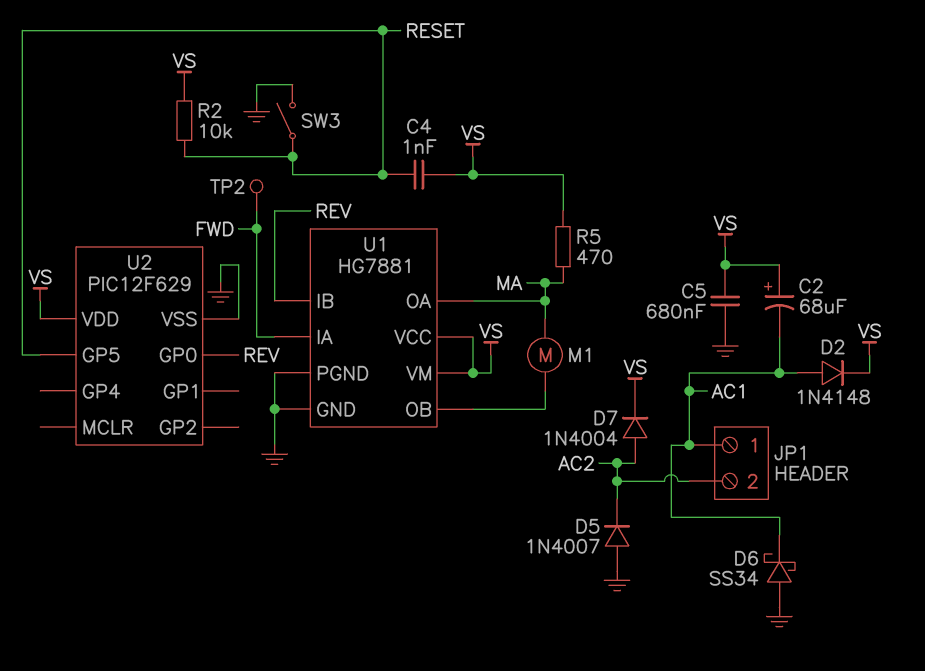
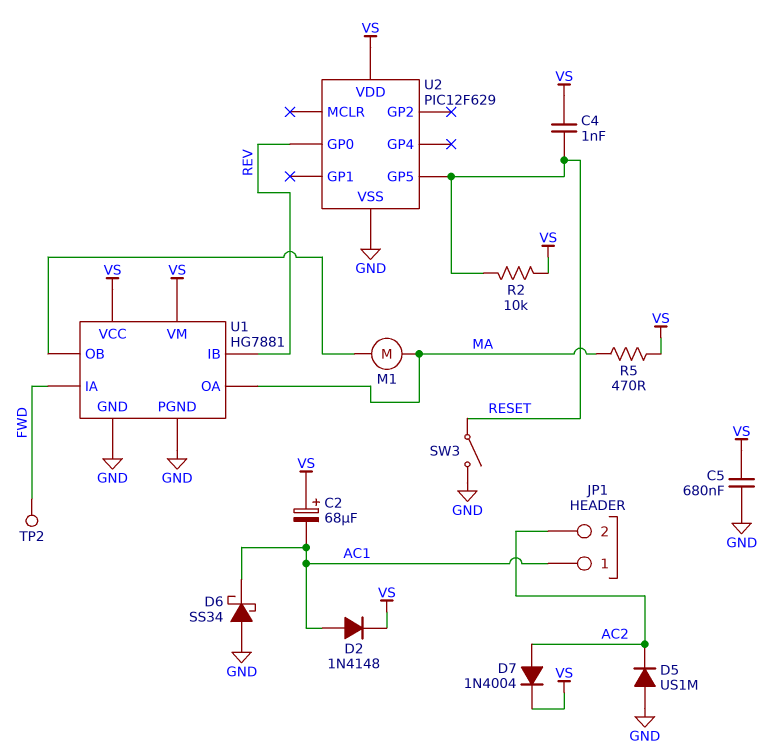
D5: diode 1N4007 (A GND, K AC2) -> diode US1M (A GND, K AC2)

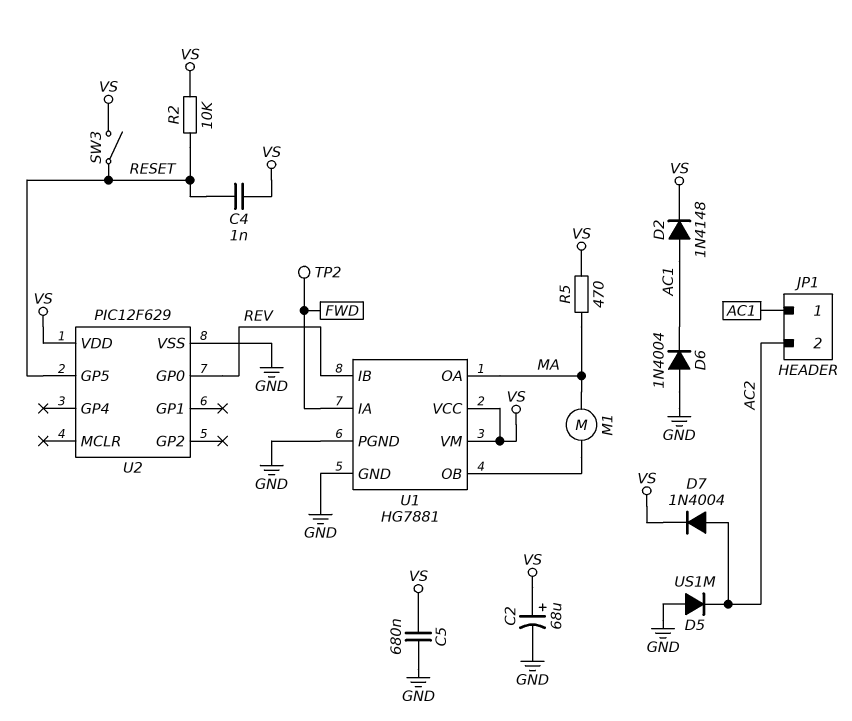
C2: 68uF (plus VS, minus AC1) -> 68uF (plus VS, minus GND)
D6: schottky SS34 (A GND, K AC1) -> diode 1N4004 (A GND, K AC1)
SW3: switch (GND, RESET) -> switch (RESET, VS)

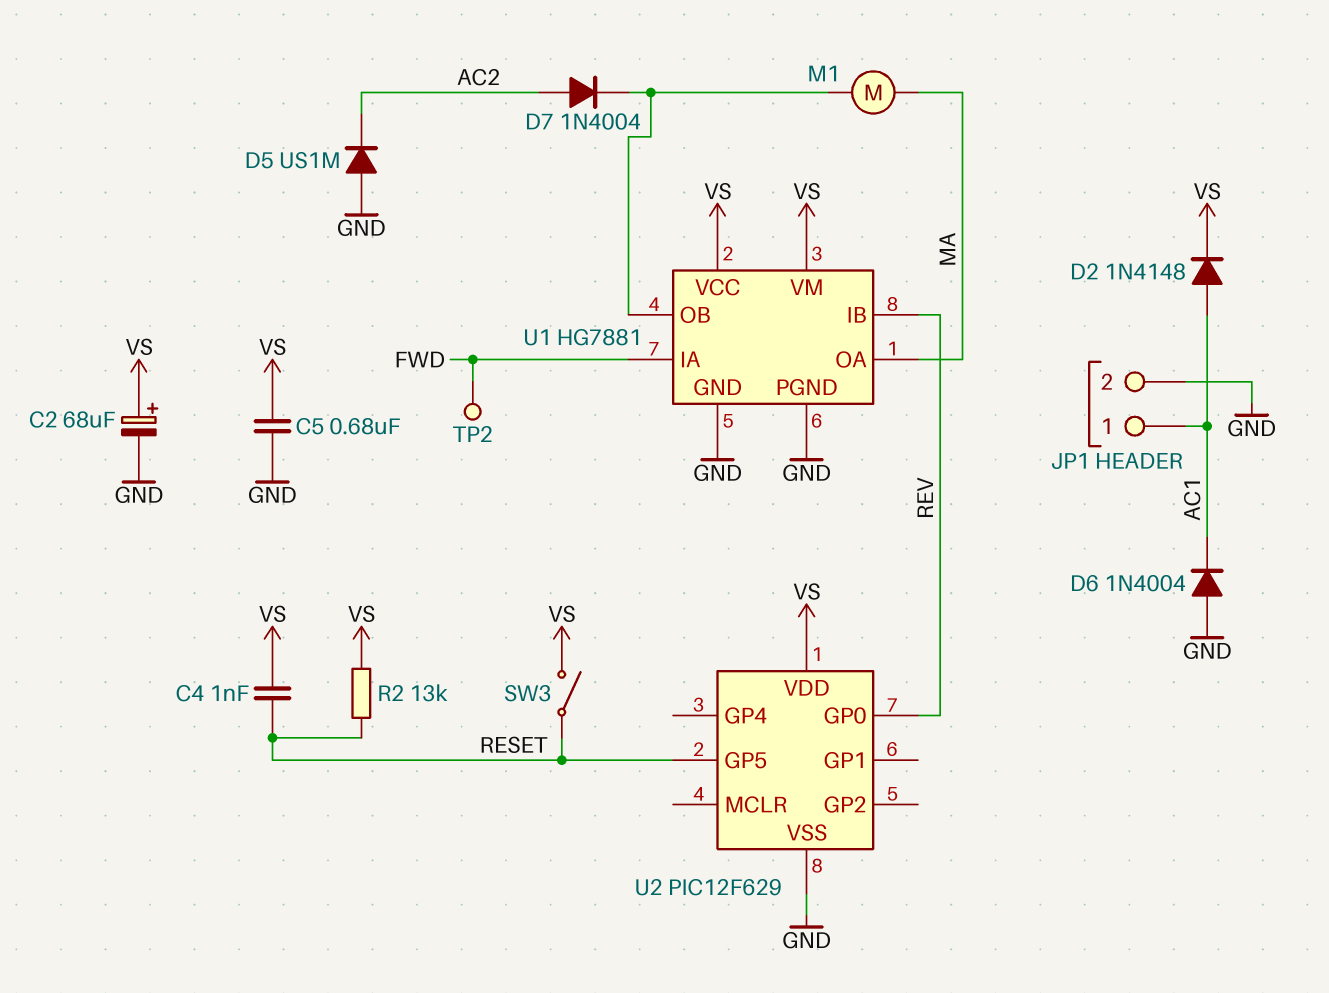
D7: diode 1N4004 (A AC2, K VS) -> diode 1N4004 (A AC2, K U1/OB)
JP1 pin 2: AC2 -> GND
R2: 10k (RESET, VS) -> 13k (RESET, VS)
R5: 470 (MA, VS) -> none

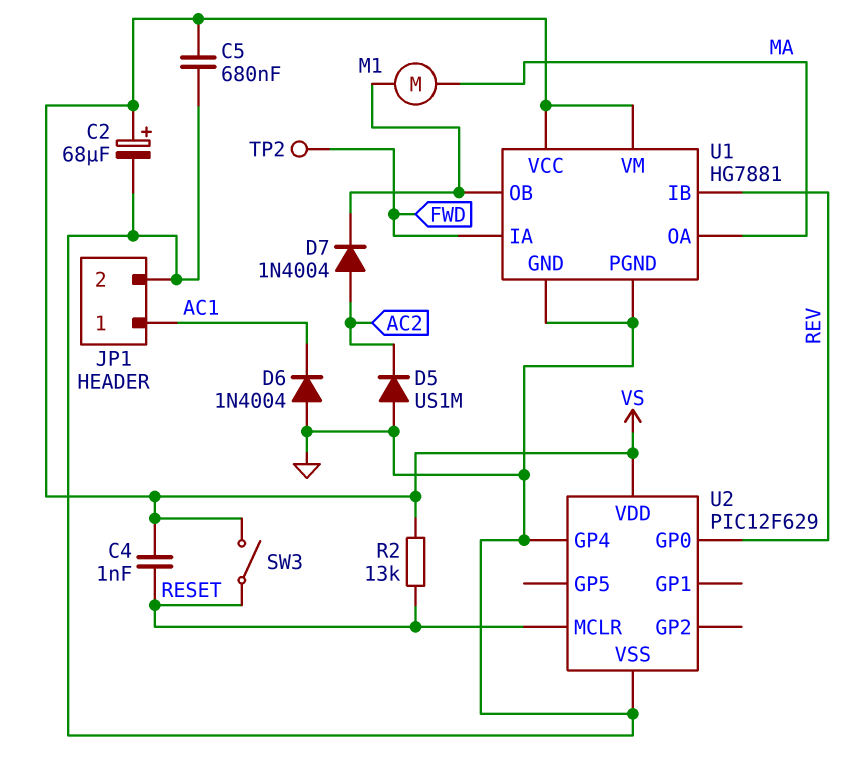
D2: diode 1N4148 (A AC1, K VS) -> none
U2 pin GP4: none -> GND
U2 pin GP5: RESET -> none
U2 pin MCLR: none -> RESET

